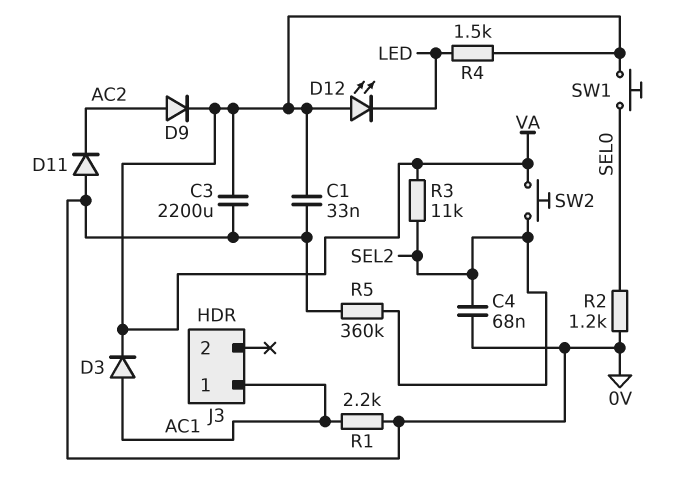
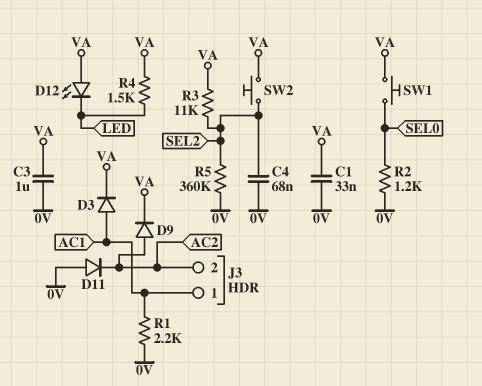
C3: 2200uF (0V, VA) -> 1uF (0V, VA)
J3 pin 2: none -> AC2

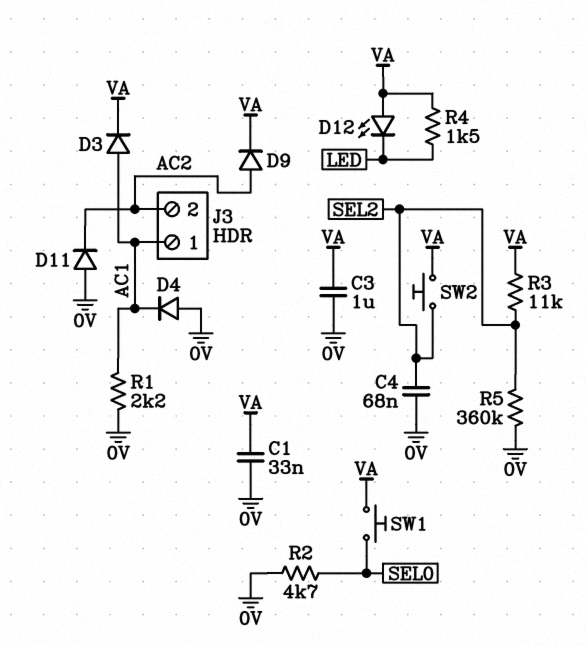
D4: none -> diode (A 0V, K AC1)
R2: 1.2k (0V, SEL0) -> 4.7k (0V, SEL0)

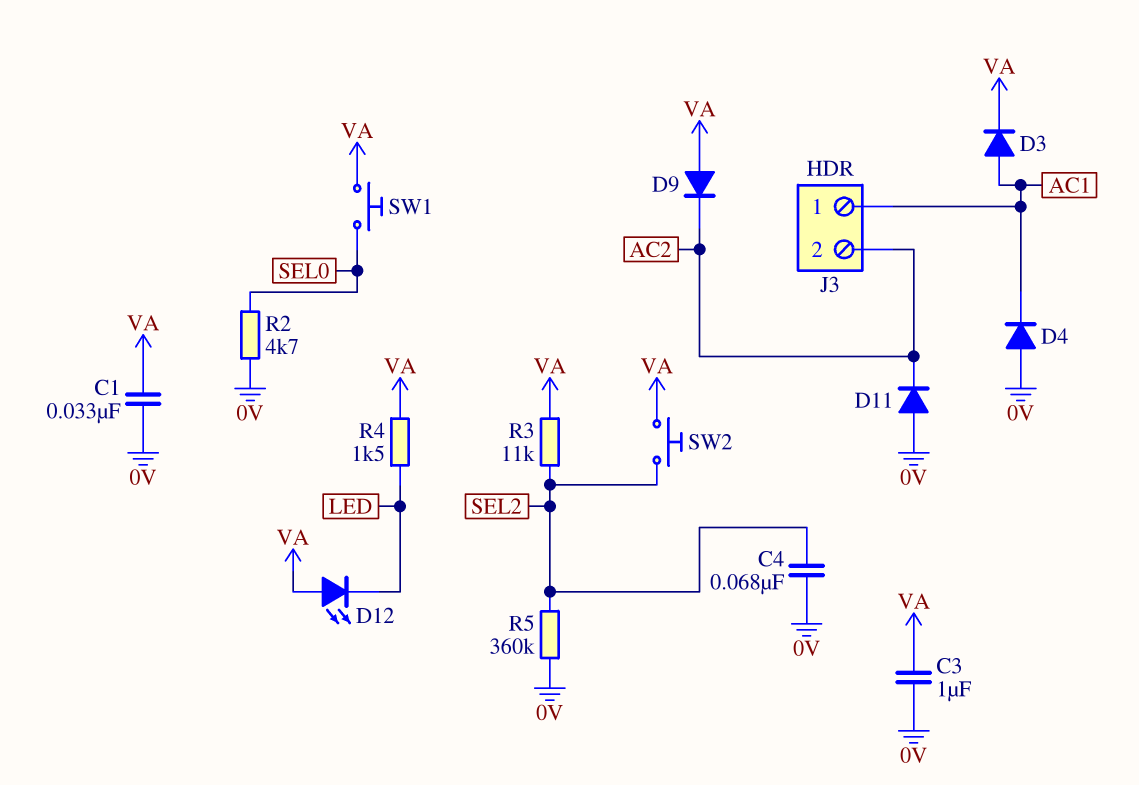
D9: diode (A AC2, K VA) -> diode (A VA, K AC2)
R1: 2.2k (0V, AC1) -> none

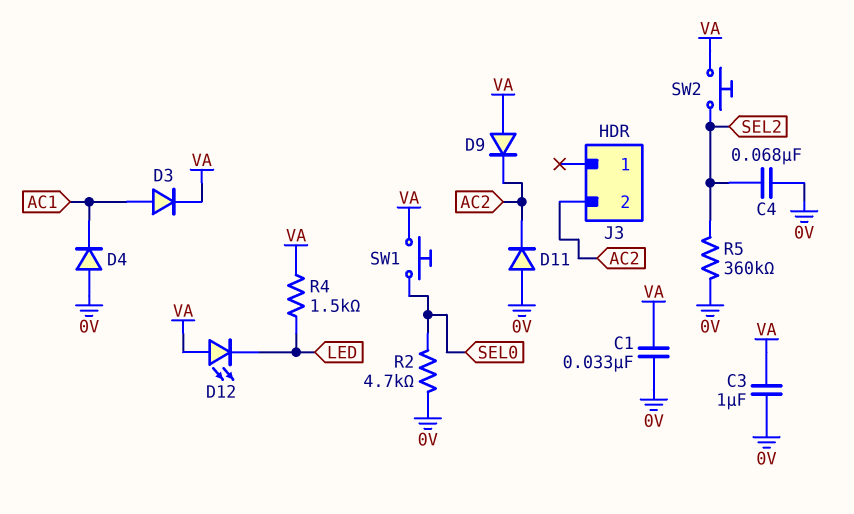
J3 pin 1: AC1 -> none
R3: 11k (SEL2, VA) -> none

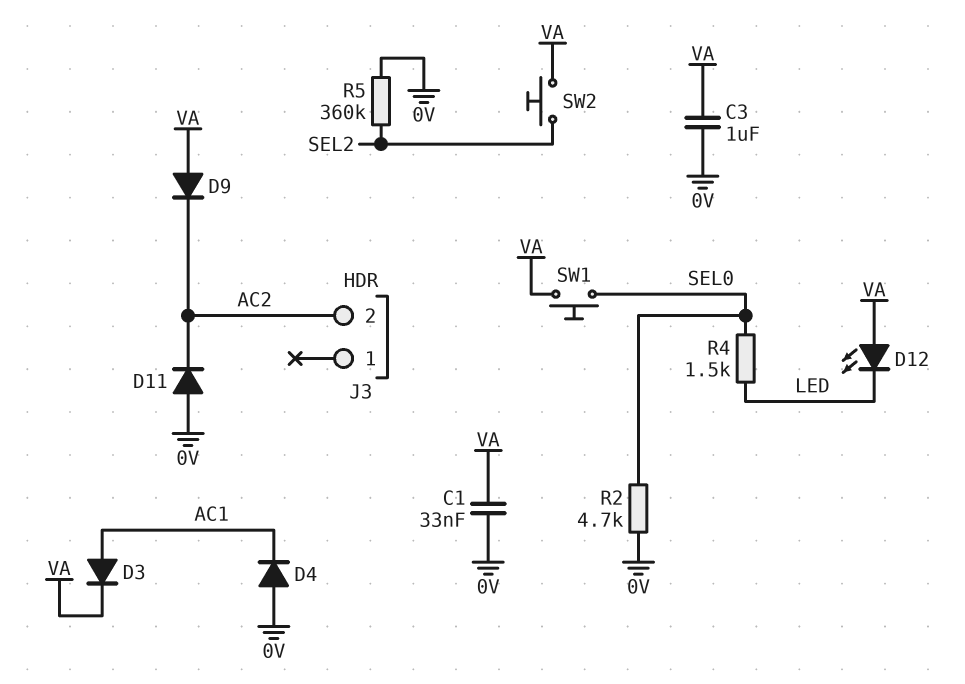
C4: 68nF (0V, SEL2) -> none
R4: 1.5k (LED, VA) -> 1.5k (LED, SEL0)

